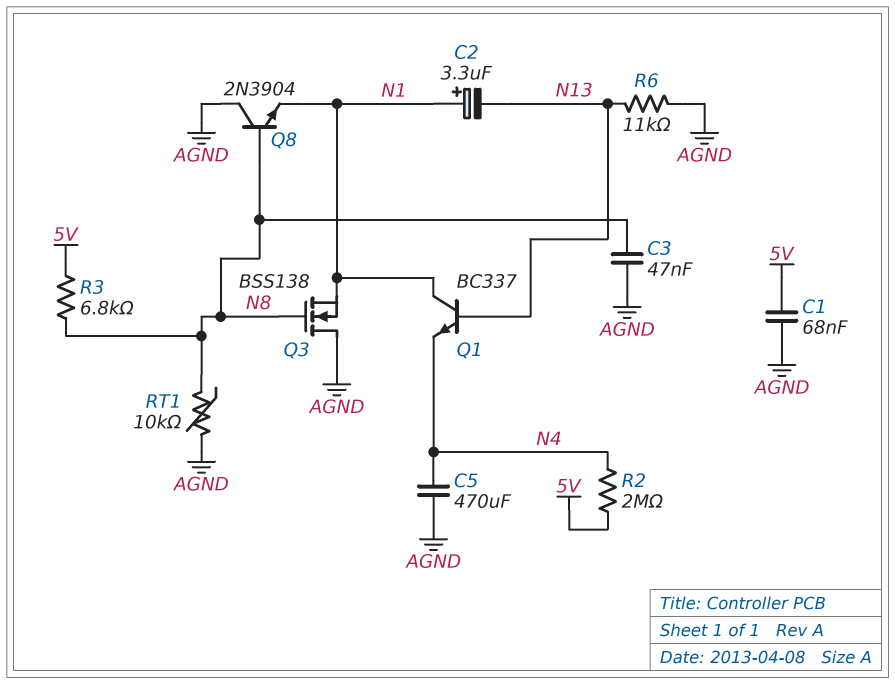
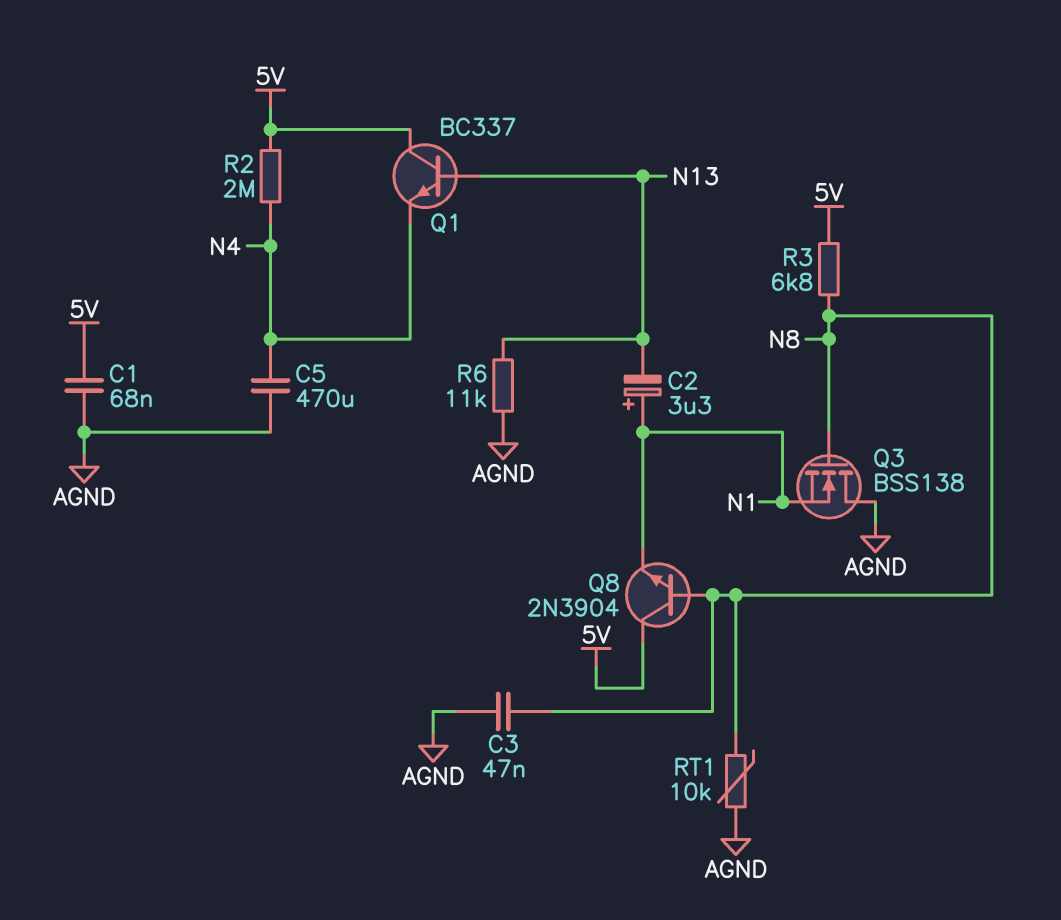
Q1: NPN BC337 (B N13, C N1, E N4) -> NPN BC337 (B N13, C 5V, E N4)
Q8: NPN 2N3904 (B N8, C AGND, E N1) -> NPN 2N3904 (B N8, C 5V, E N1)

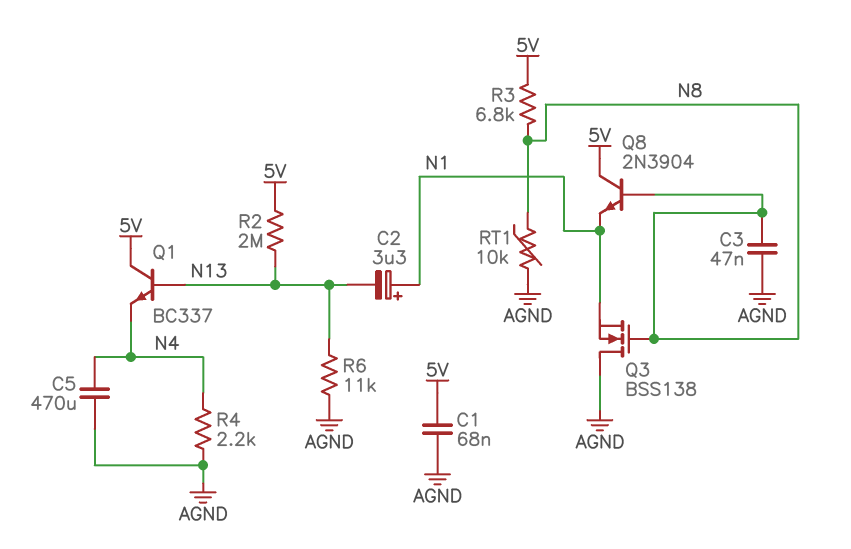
R2: 2M (5V, N4) -> 2M (5V, N13)
R4: none -> 2.2k (AGND, N4)

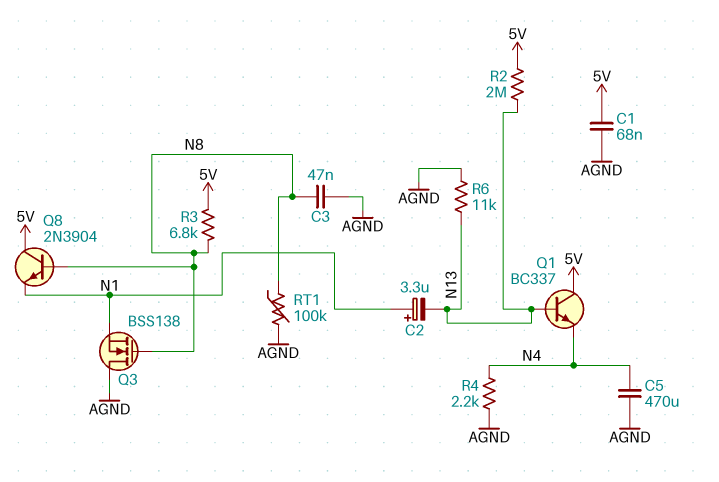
RT1: 10k (AGND, N8) -> 100k (AGND, N8)

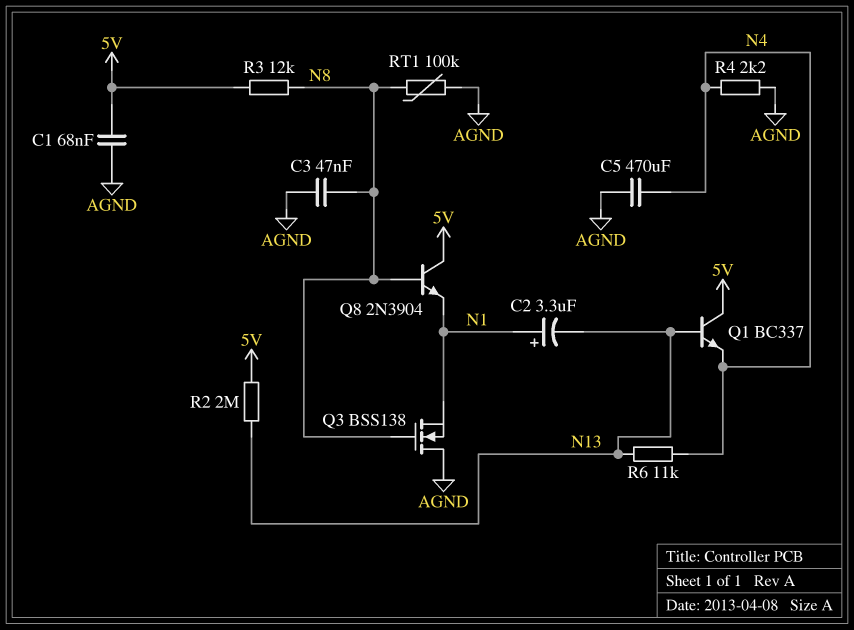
R3: 6.8k (5V, N8) -> 12k (5V, N8)
R6: 11k (AGND, N13) -> 11k (N4, N13)

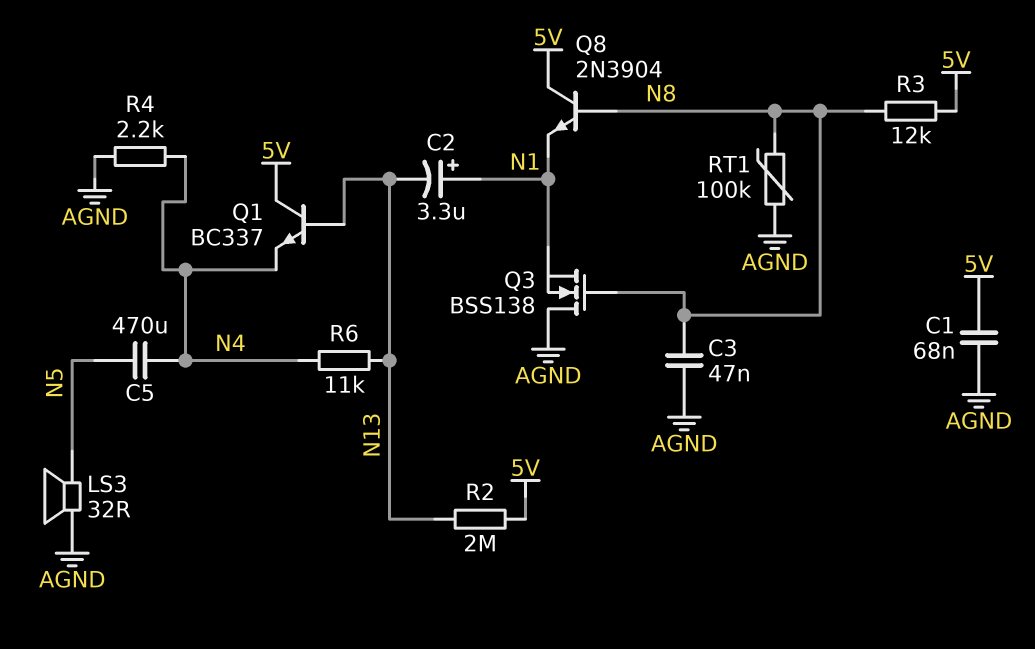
C5: 470uF (AGND, N4) -> 470uF (N4, N5)
LS3: none -> speaker 32R (AGND, N5)

